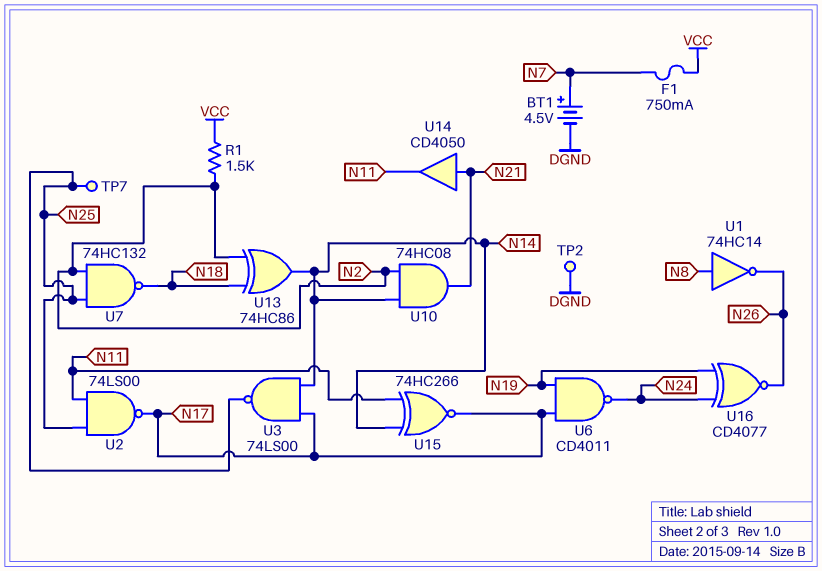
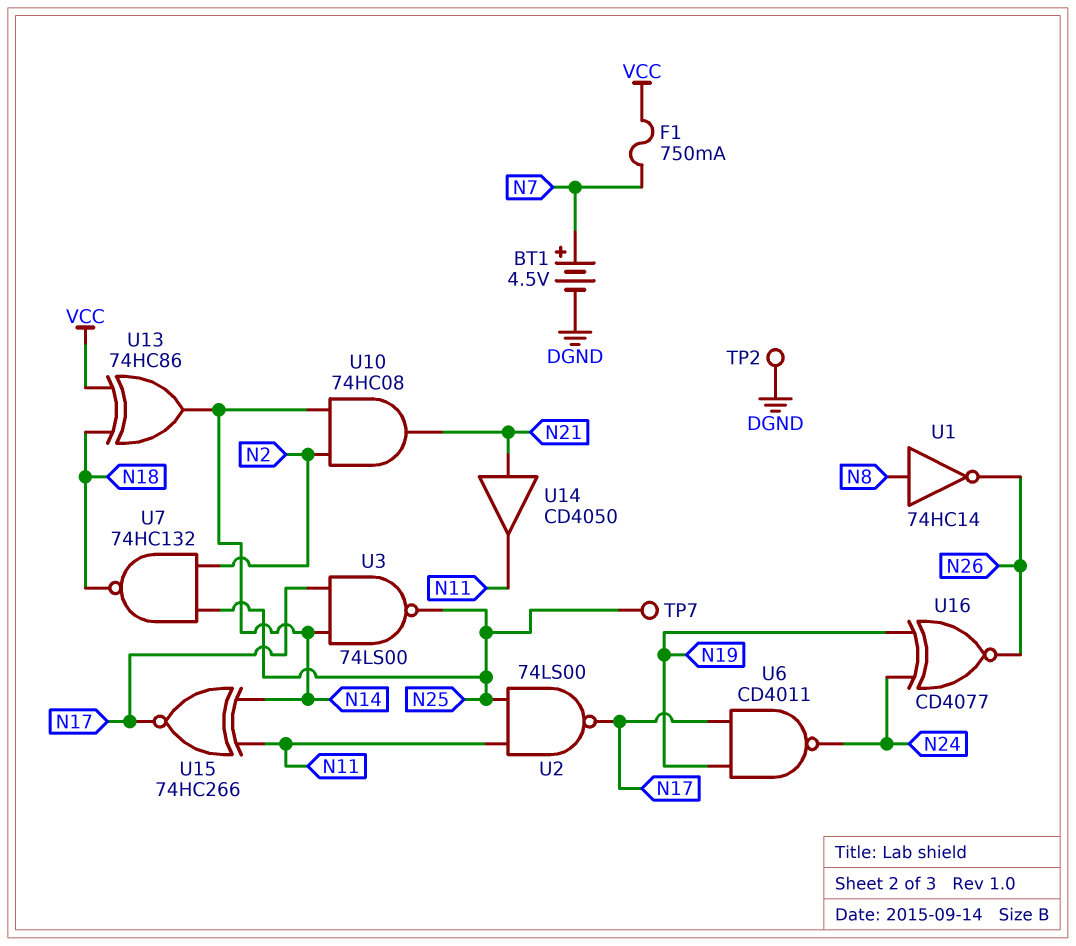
R1: 1.5k (N2, VCC) -> none
U13: XOR 74HC86 (in N2, in N18, out N14) -> XOR 74HC86 (in N18, in VCC, out N14)

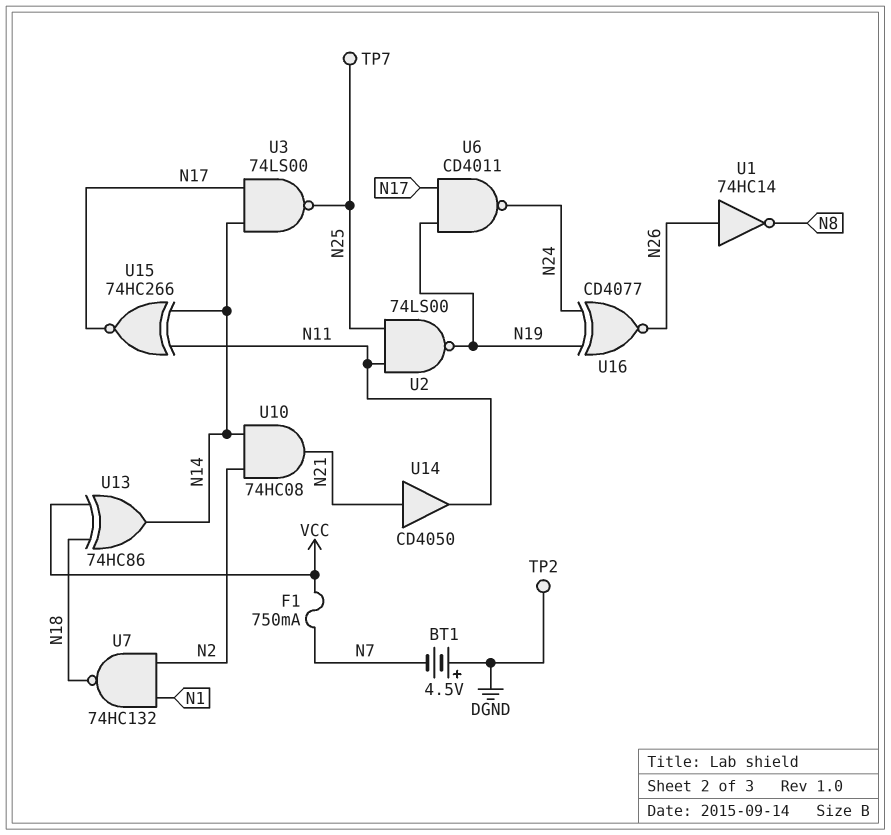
BT1: 4.5V (plus N7, minus DGND) -> 4.5V (plus DGND, minus N7)
U1: NOT 74HC14 (in N8, out N26) -> NOT 74HC14 (in N26, out N8)
U2: NAND 74LS00 (in N11, in N25, out N17) -> NAND 74LS00 (in N11, in N25, out N19)
U7: NAND 74HC132 (in N2, in N25, out N18) -> NAND 74HC132 (in N1, in N2, out N18)

